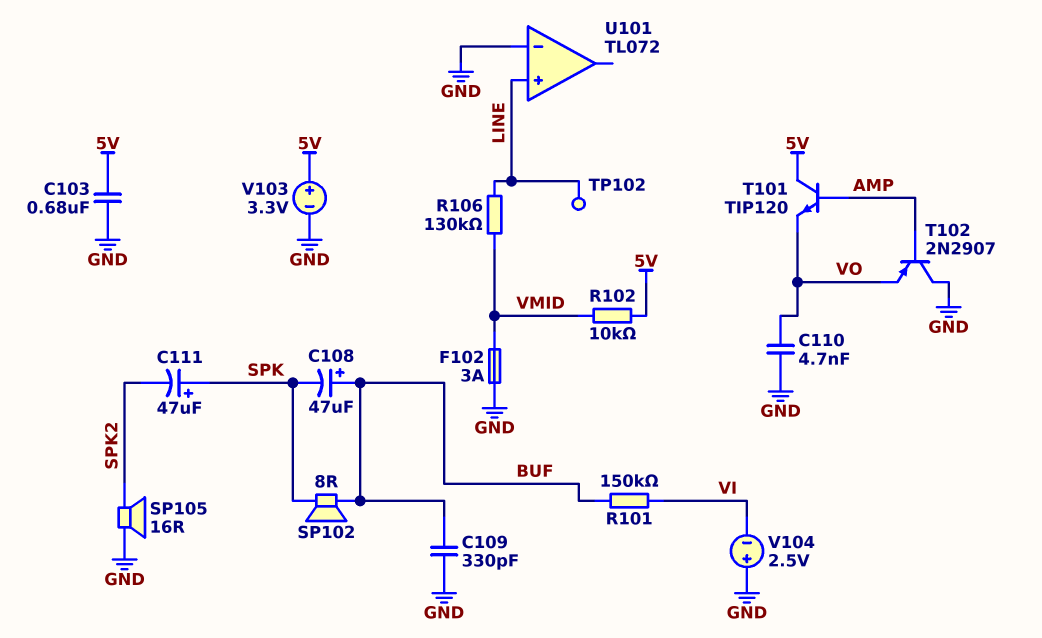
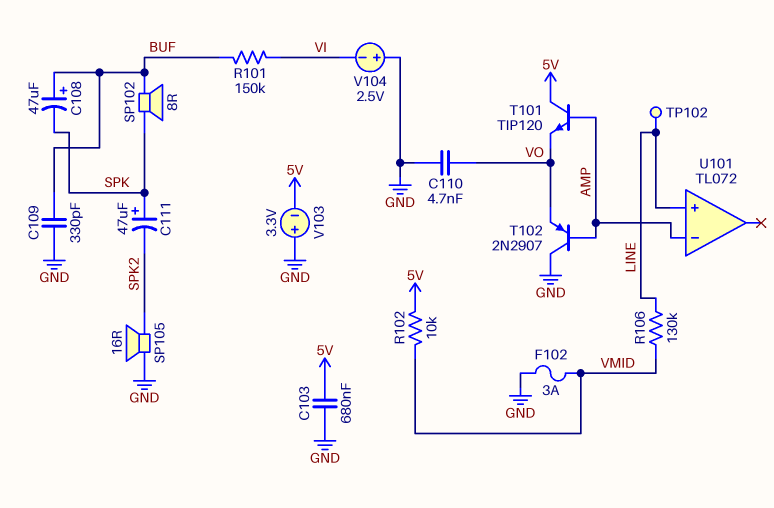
U101 pin in-: GND -> AMP
V103: 3.3V (plus 5V, minus GND) -> 3.3V (plus GND, minus 5V)

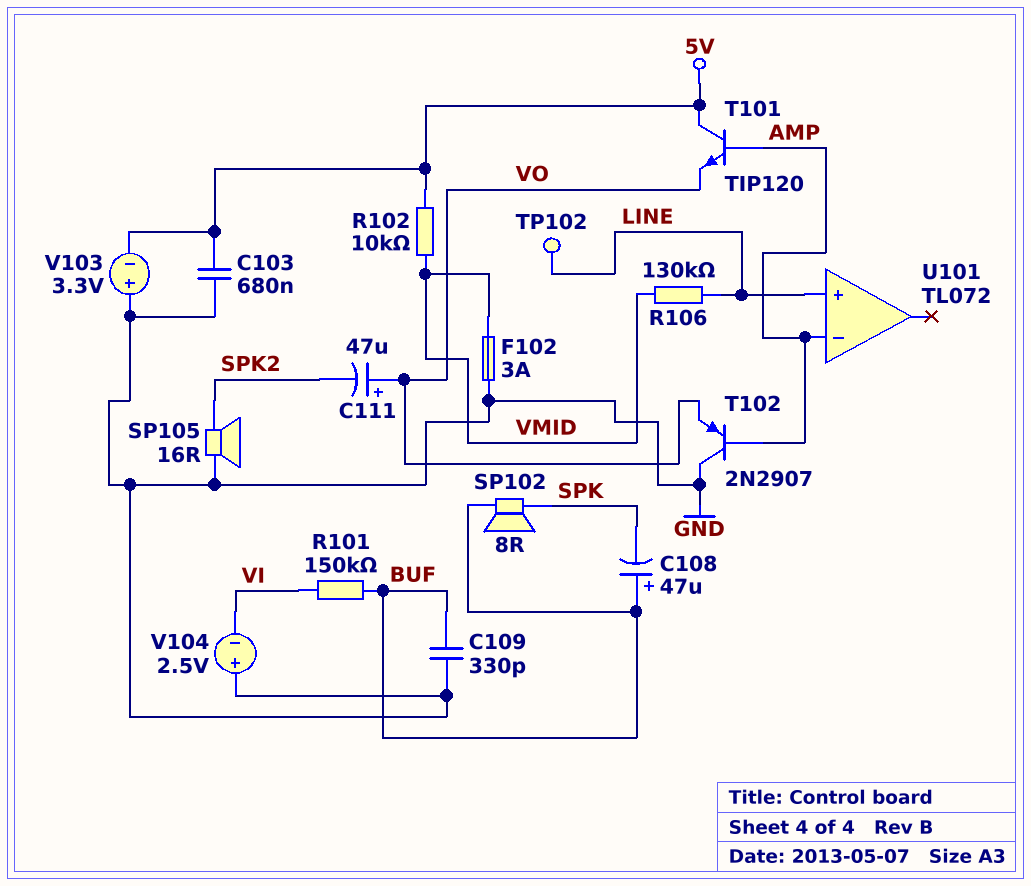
C110: 4.7nF (GND, VO) -> none
C111: 47uF (plus SPK, minus SPK2) -> 47uF (plus VO, minus SPK2)

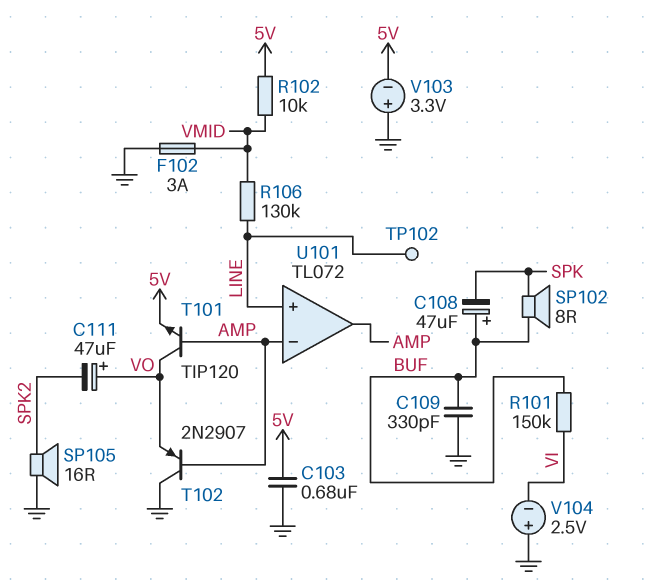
T101: NPN TIP120 (B AMP, C 5V, E VO) -> NPN TIP120 (B AMP, C VO, E 5V)
U101 pin out: none -> AMP

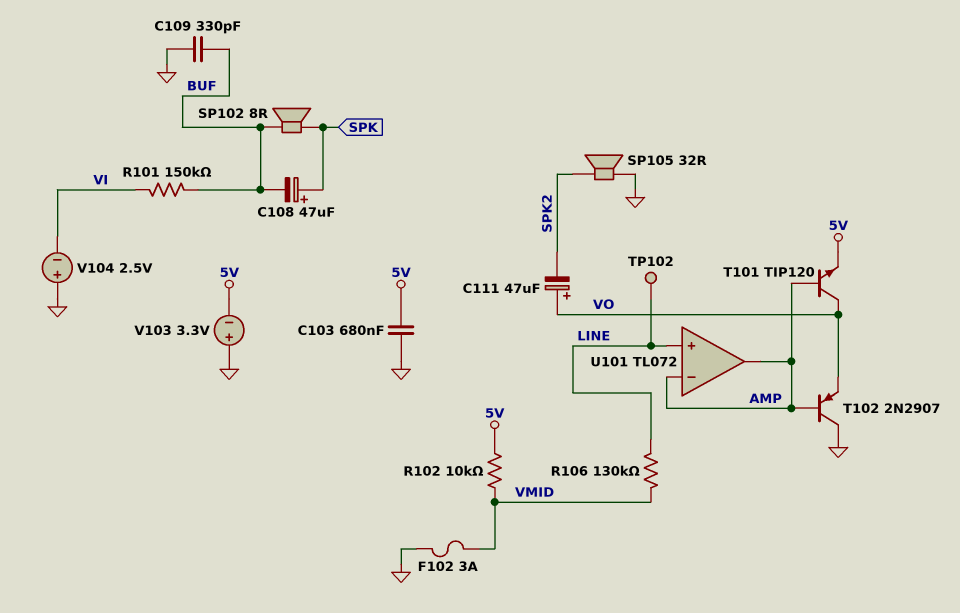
C108: 47uF (plus BUF, minus SPK) -> 47uF (plus SPK, minus BUF)
SP105: speaker 16R (GND, SPK2) -> speaker 32R (GND, SPK2)

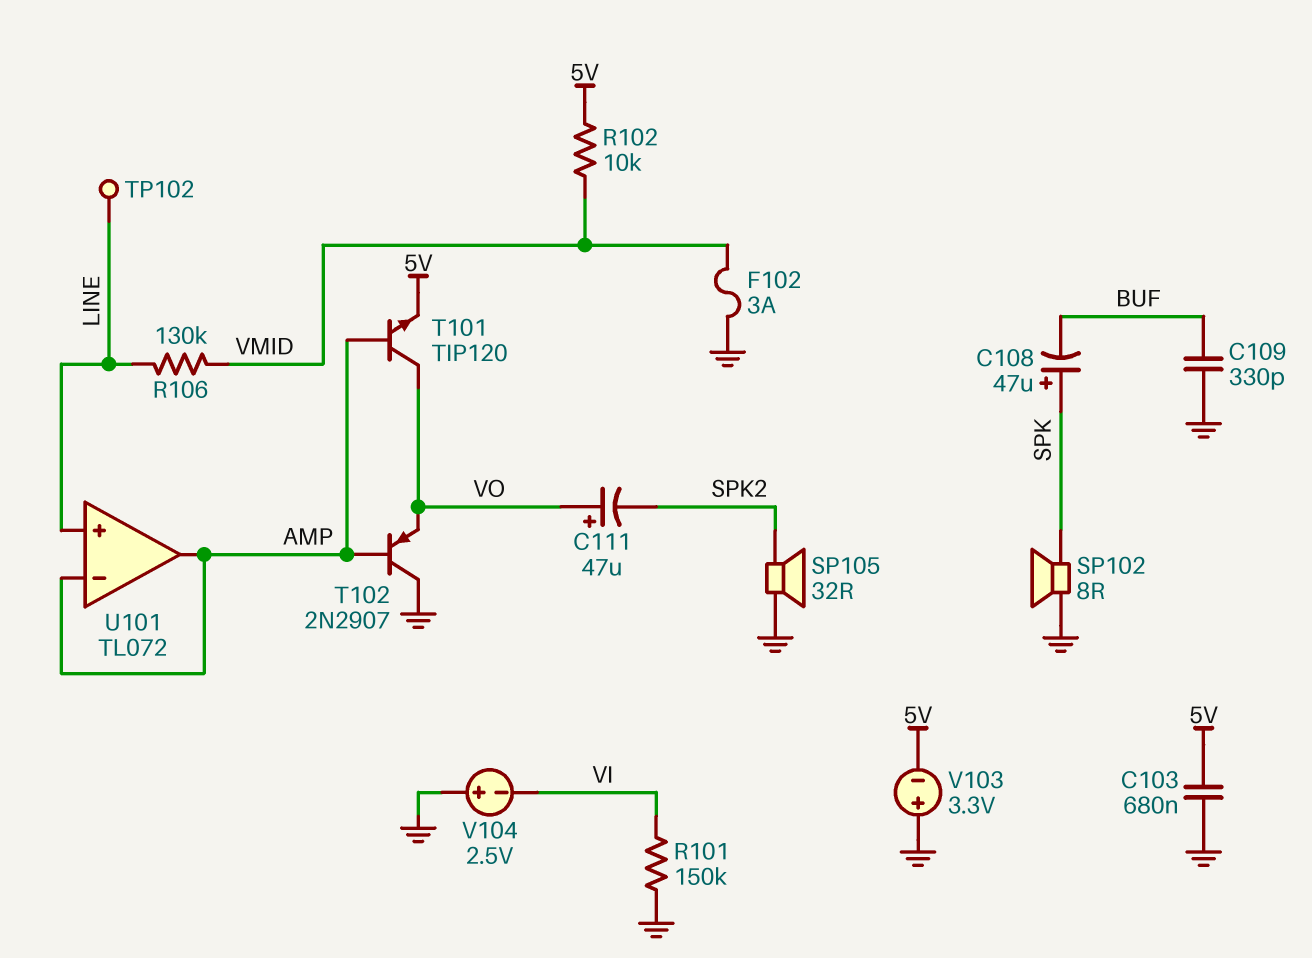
R101: 150k (BUF, VI) -> 150k (GND, VI)
SP102: speaker 8R (BUF, SPK) -> speaker 8R (GND, SPK)

